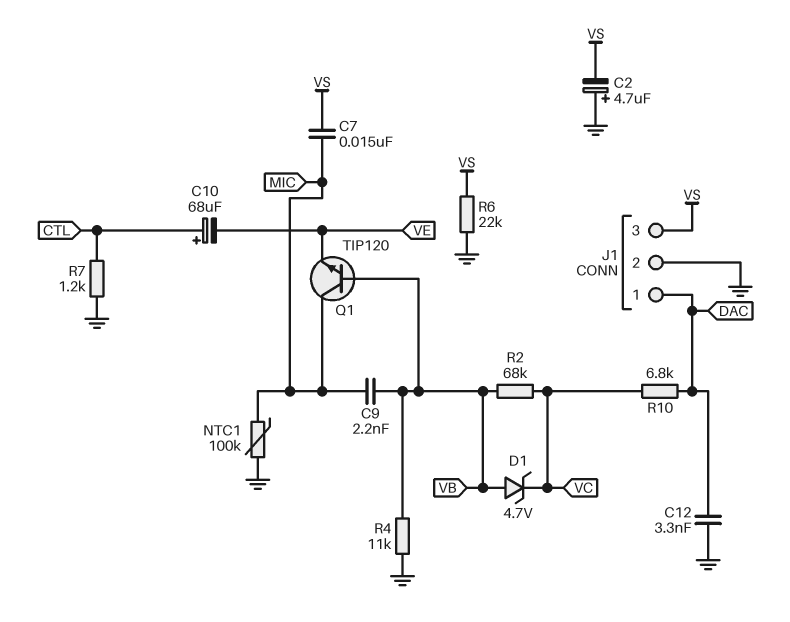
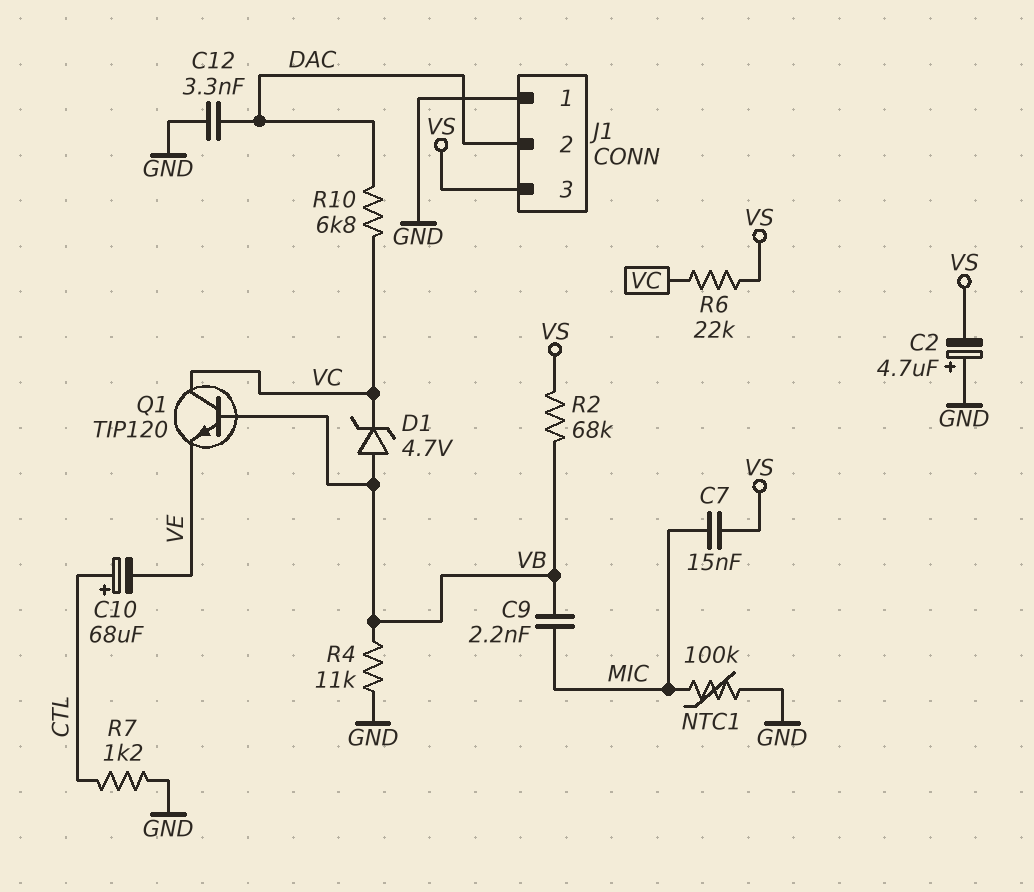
J1 pin 1: DAC -> GND
J1 pin 2: GND -> DAC
Q1: NPN TIP120 (B VB, C MIC, E VE) -> NPN TIP120 (B VB, C VC, E VE)
R2: 68k (VB, VC) -> 68k (VB, VS)
R6: 22k (GND, VS) -> 22k (VC, VS)

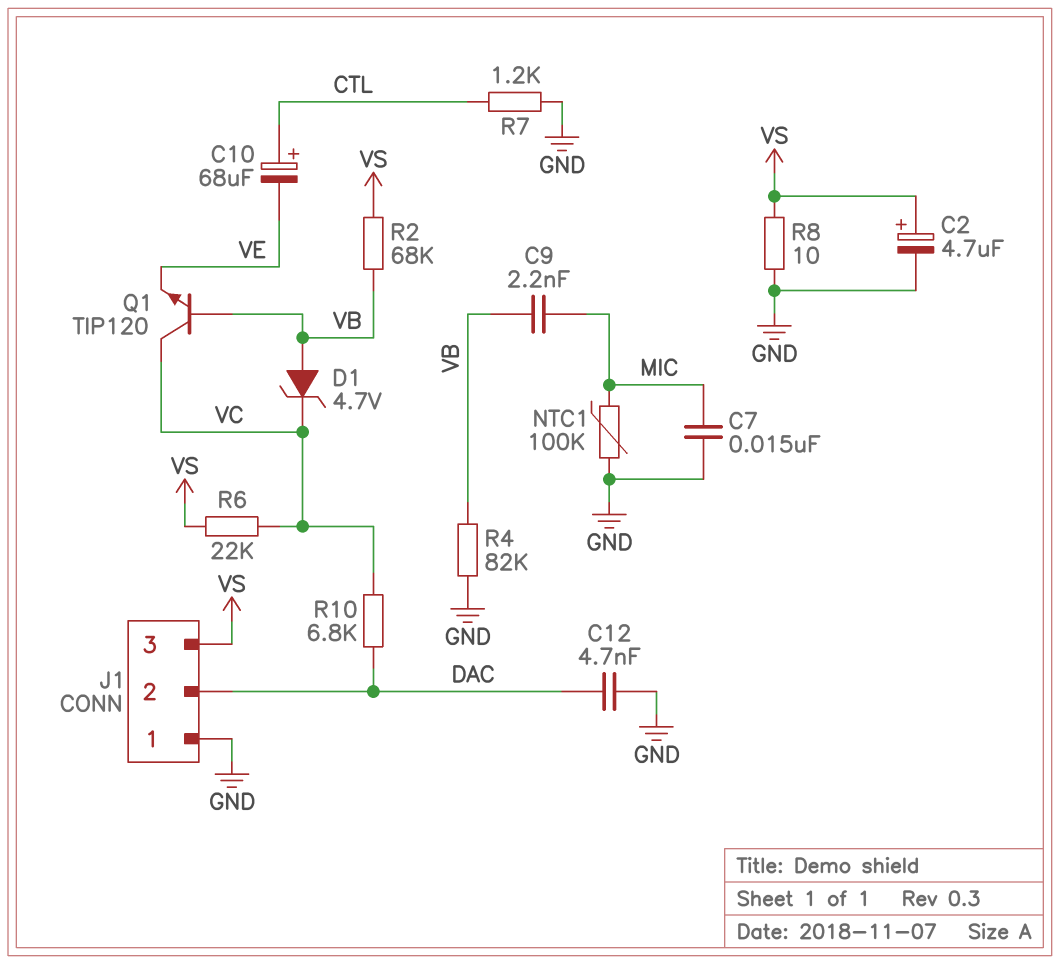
C2: 4.7uF (plus GND, minus VS) -> 4.7uF (plus VS, minus GND)
C7: 15nF (MIC, VS) -> 15nF (GND, MIC)
C12: 3.3nF (DAC, GND) -> 4.7nF (DAC, GND)
R4: 11k (GND, VB) -> 82k (GND, VB)
R8: none -> 10 (GND, VS)

